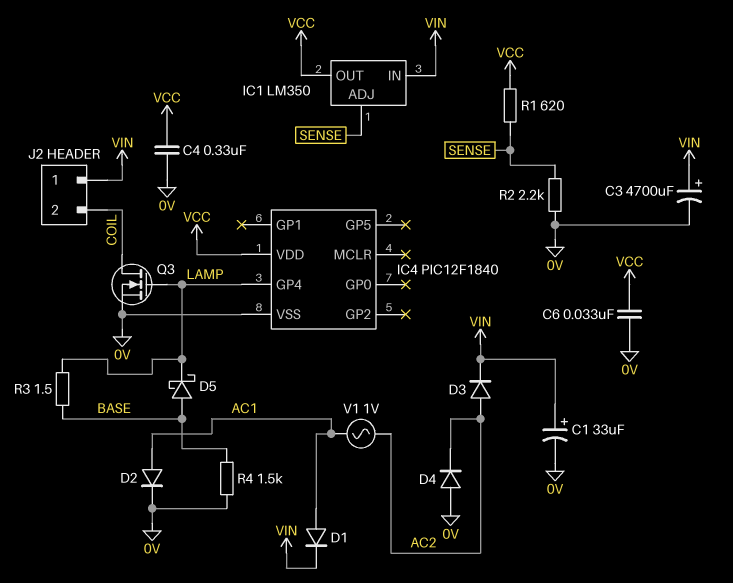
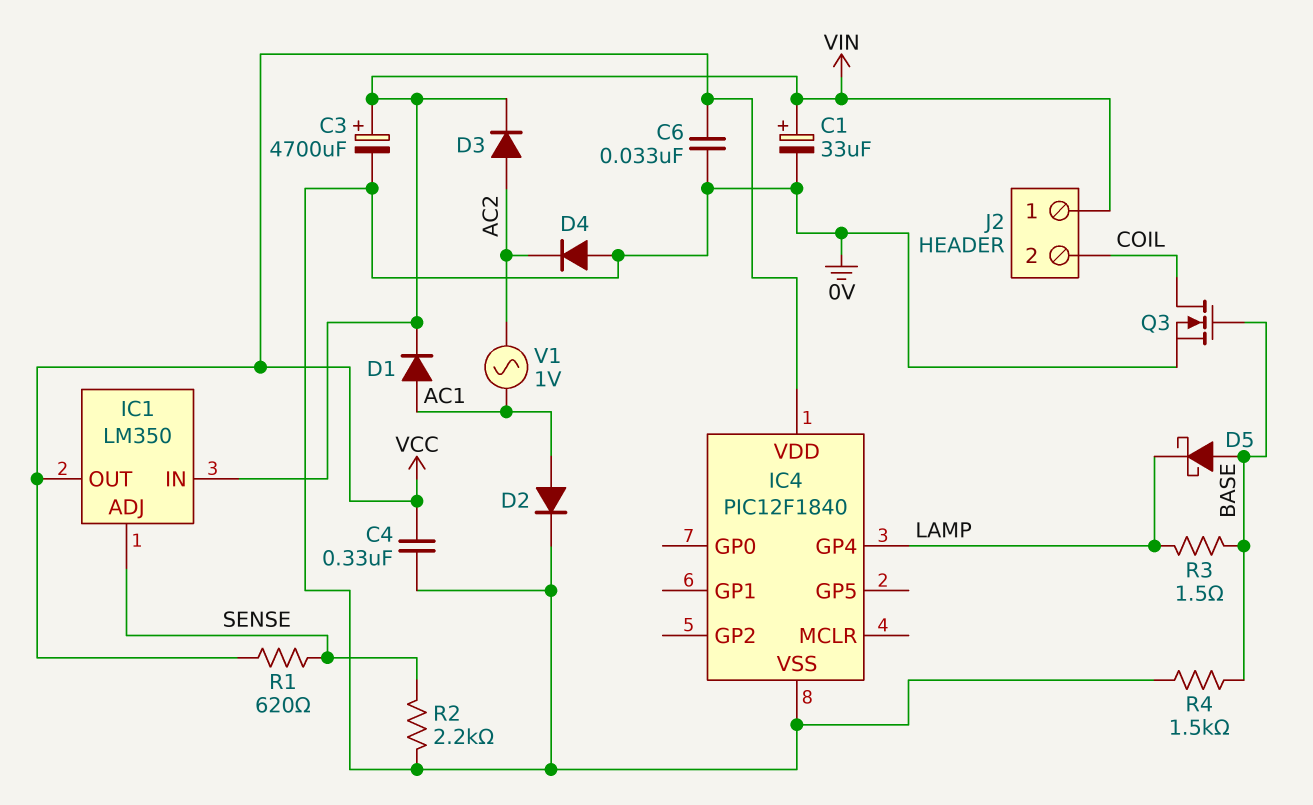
Q3: NMOS (G LAMP, D COIL, S 0V) -> NMOS (G BASE, D COIL, S 0V)

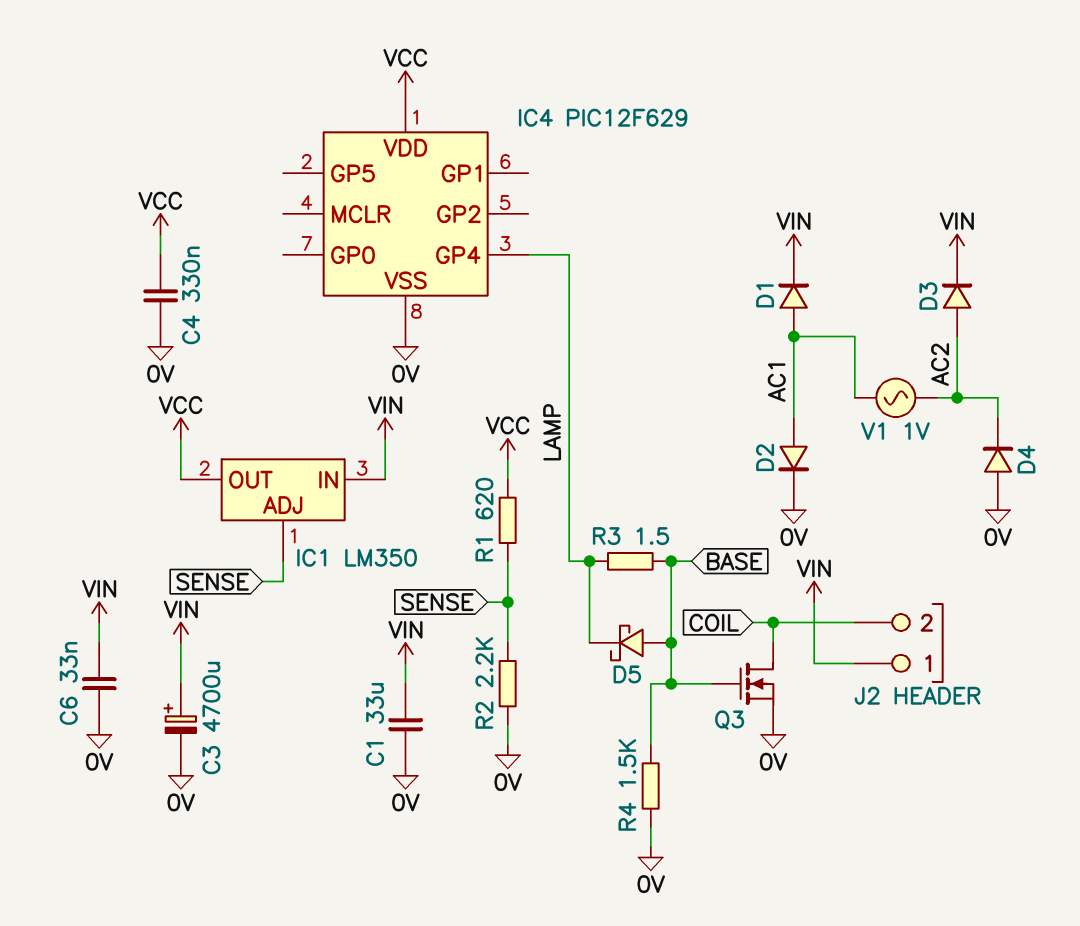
C1: 33uF (plus VIN, minus 0V) -> 33uF (0V, VIN)
C6: 33nF (0V, VCC) -> 33nF (0V, VIN)
IC4: PIC12F1840 -> PIC12F629

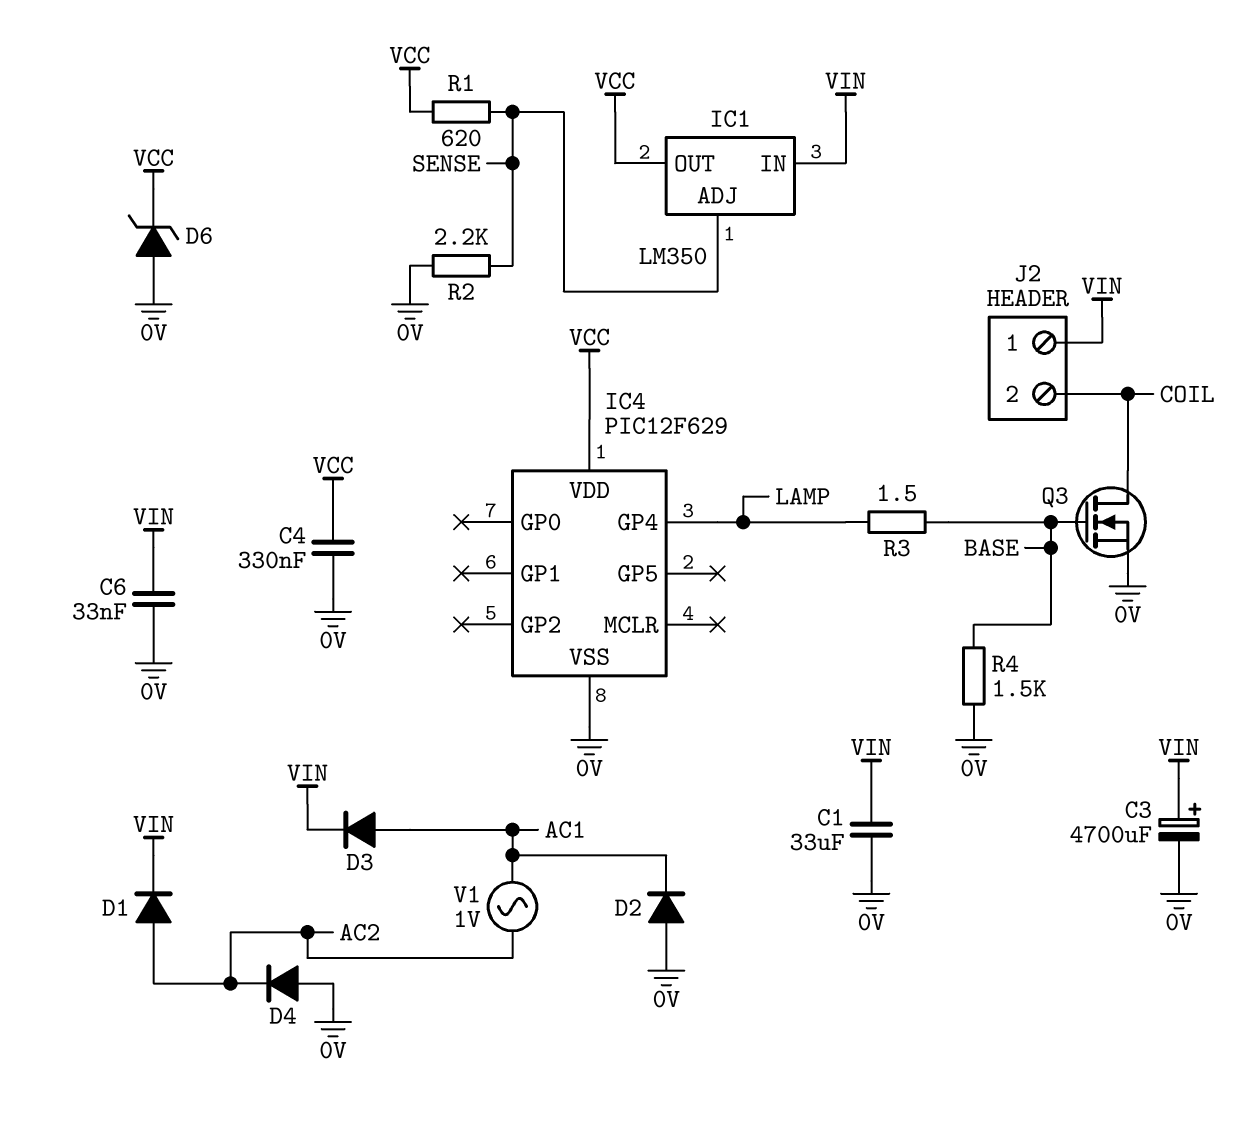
D1: diode (A AC1, K VIN) -> diode (A AC2, K VIN)
D2: diode (A AC1, K 0V) -> diode (A 0V, K AC1)
D3: diode (A AC2, K VIN) -> diode (A AC1, K VIN)
D5: schottky (A BASE, K LAMP) -> none
D6: none -> zener (A 0V, K VCC)

